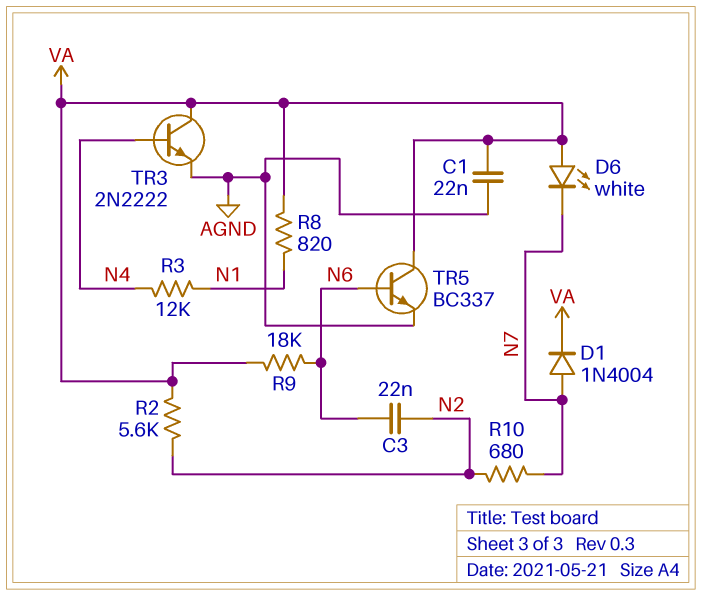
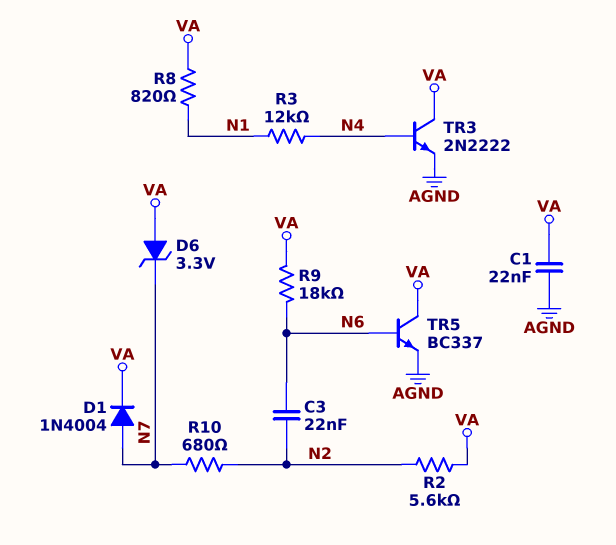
D6: LED white (A VA, K N7) -> zener 3.3V (A VA, K N7)

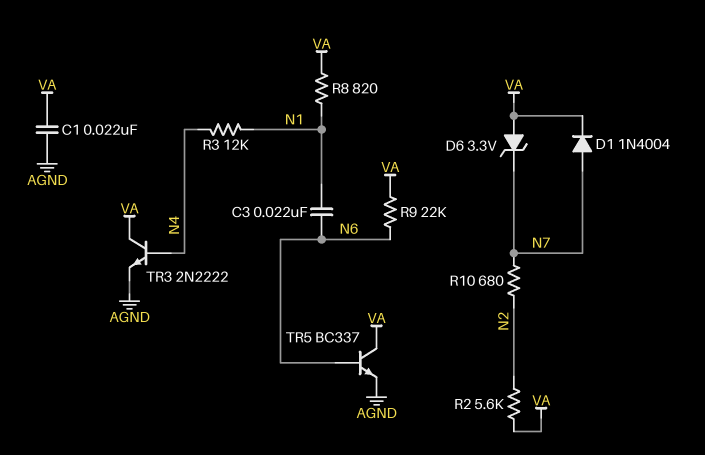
C3: 22nF (N2, N6) -> 22nF (N1, N6)
R9: 18k (N6, VA) -> 22k (N6, VA)

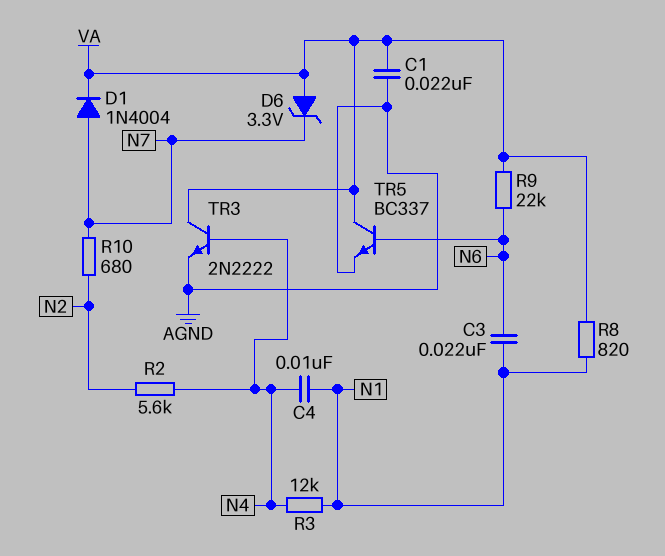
C4: none -> 10nF (N1, N4)
R2: 5.6k (N2, VA) -> 5.6k (N2, N4)

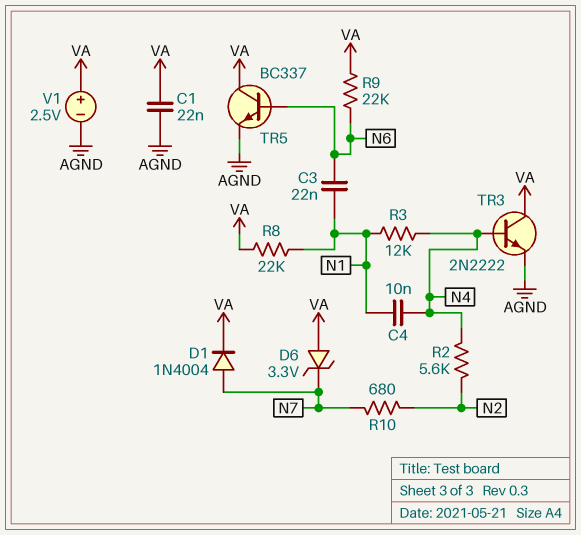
R8: 820 (N1, VA) -> 22k (N1, VA)
V1: none -> 2.5V (plus VA, minus AGND)

